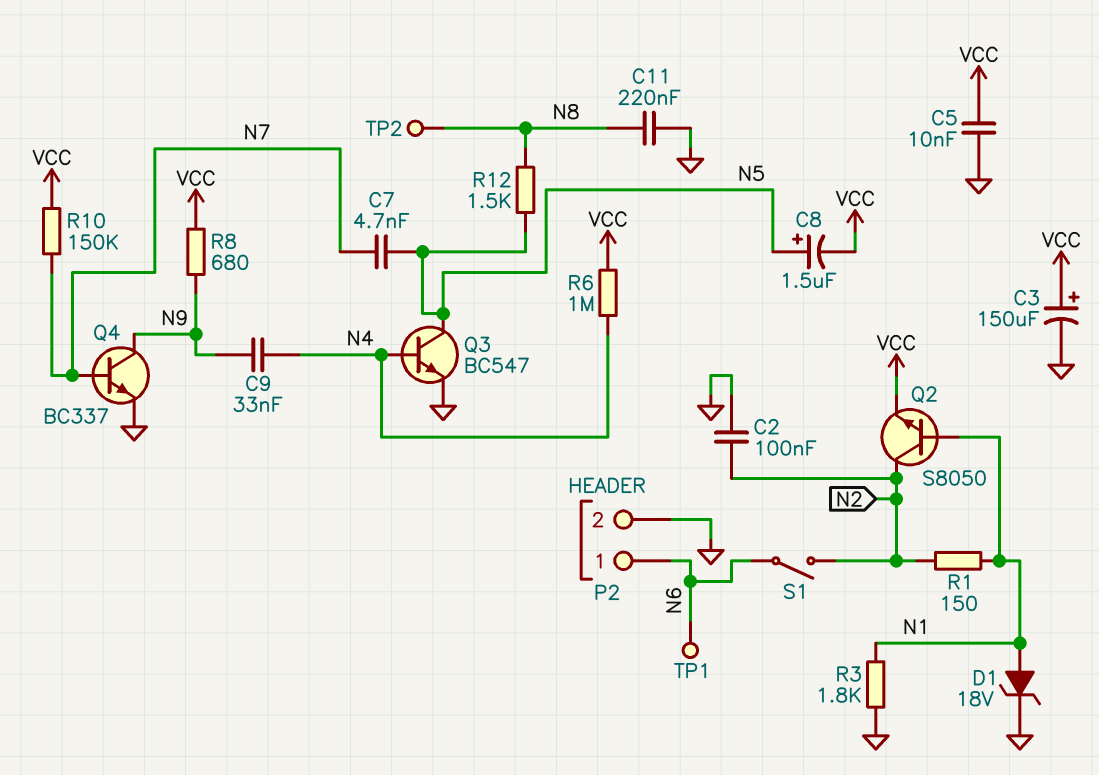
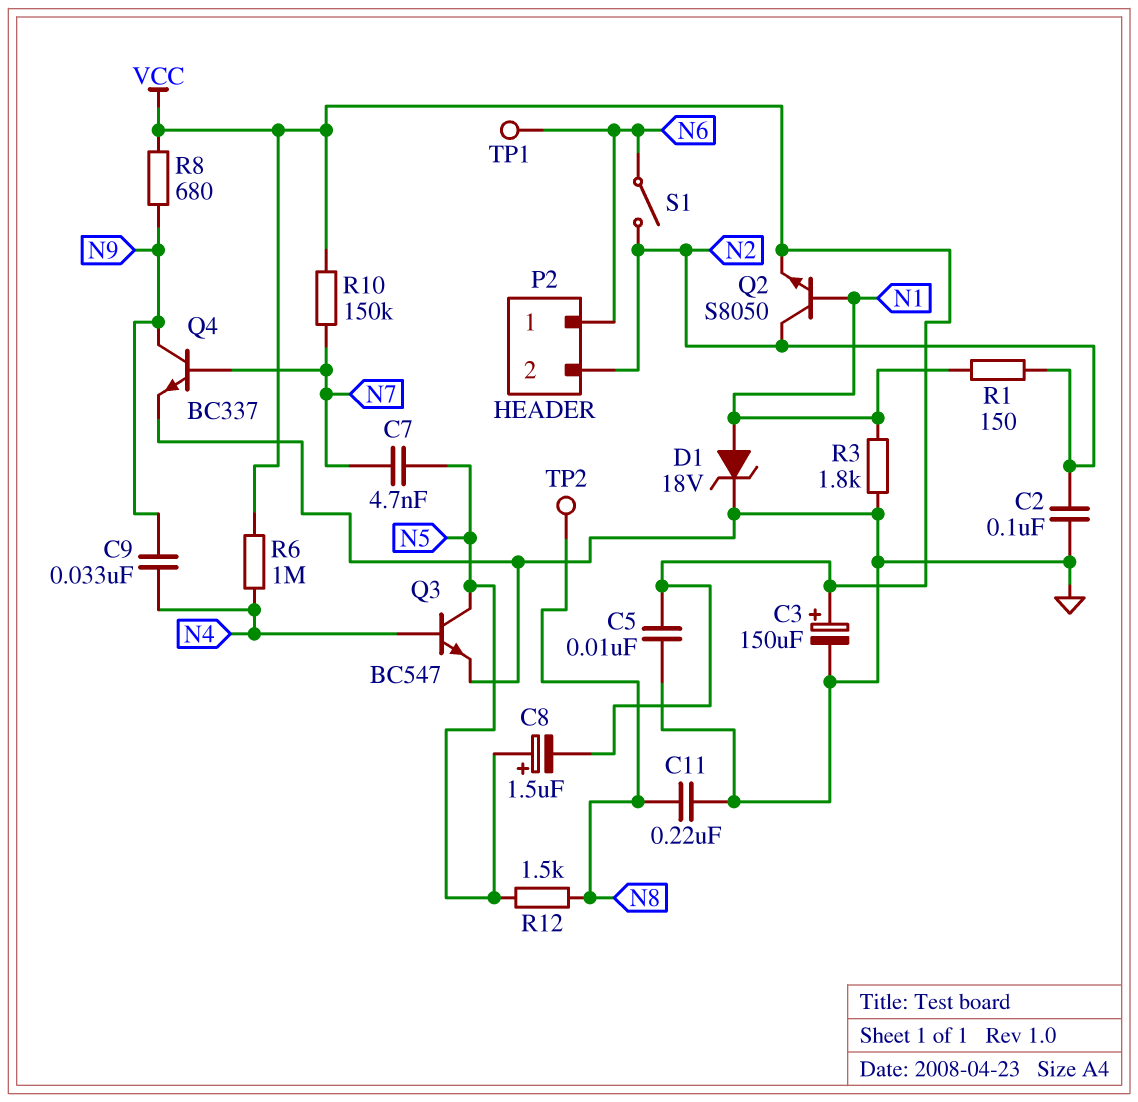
P2 pin 2: GND -> N2

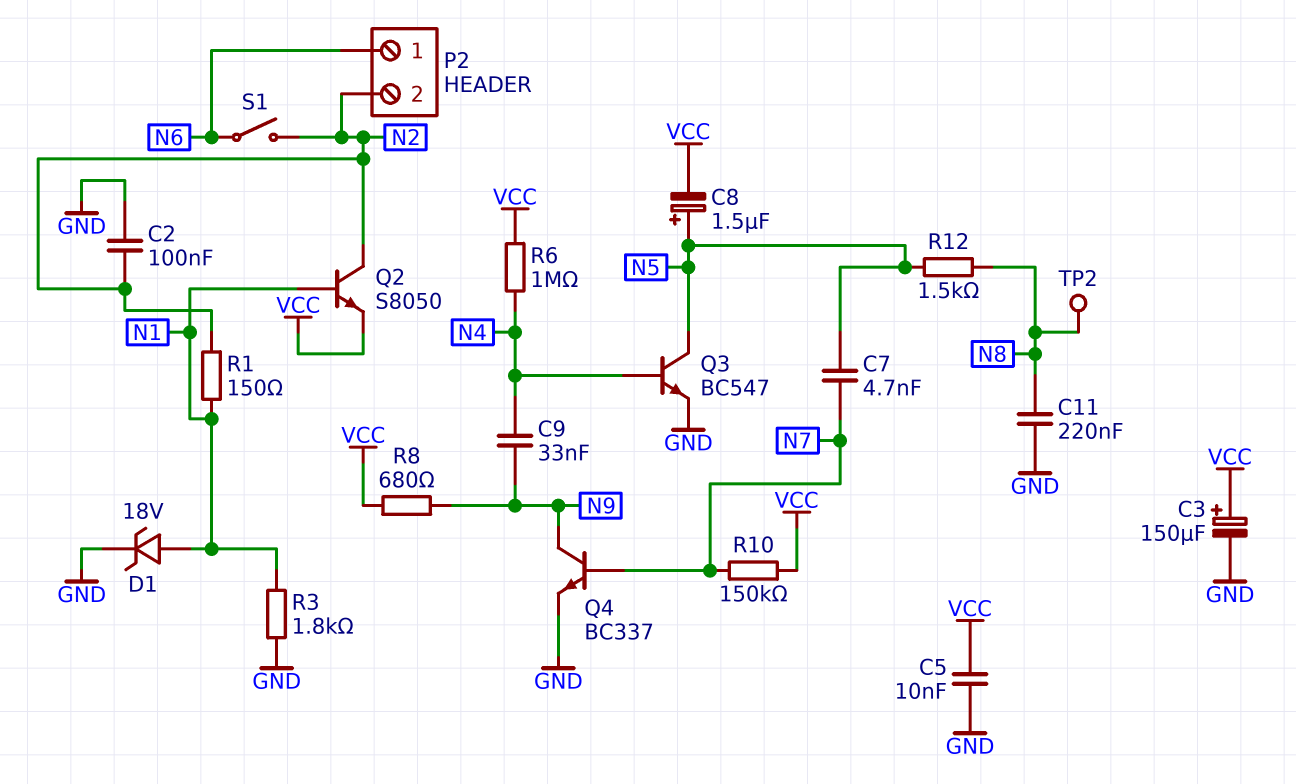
TP1: test point (N6) -> none

